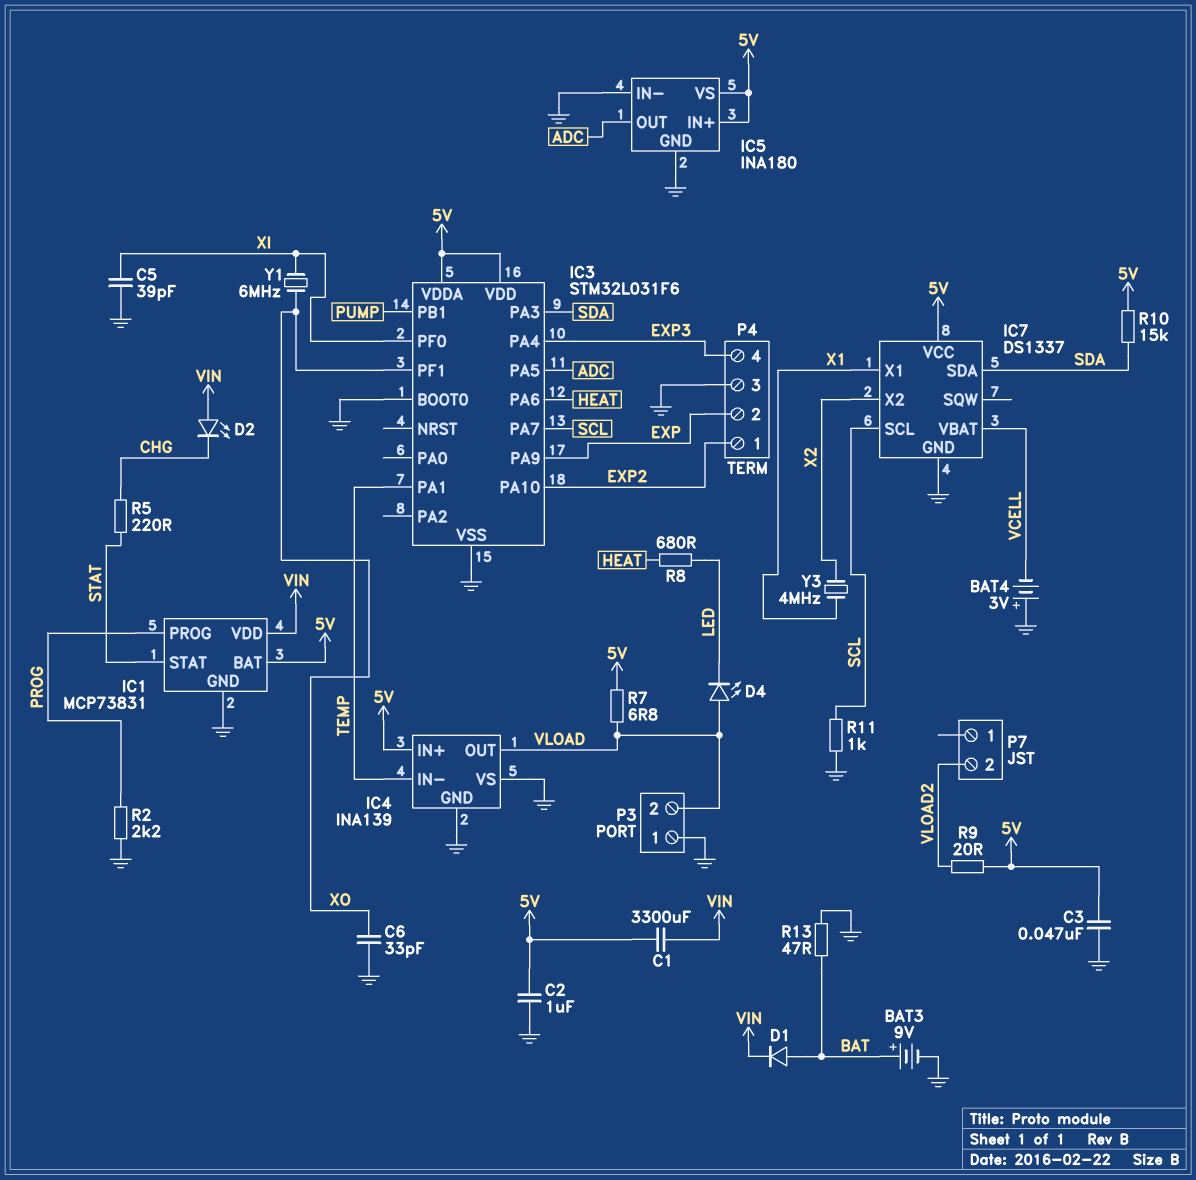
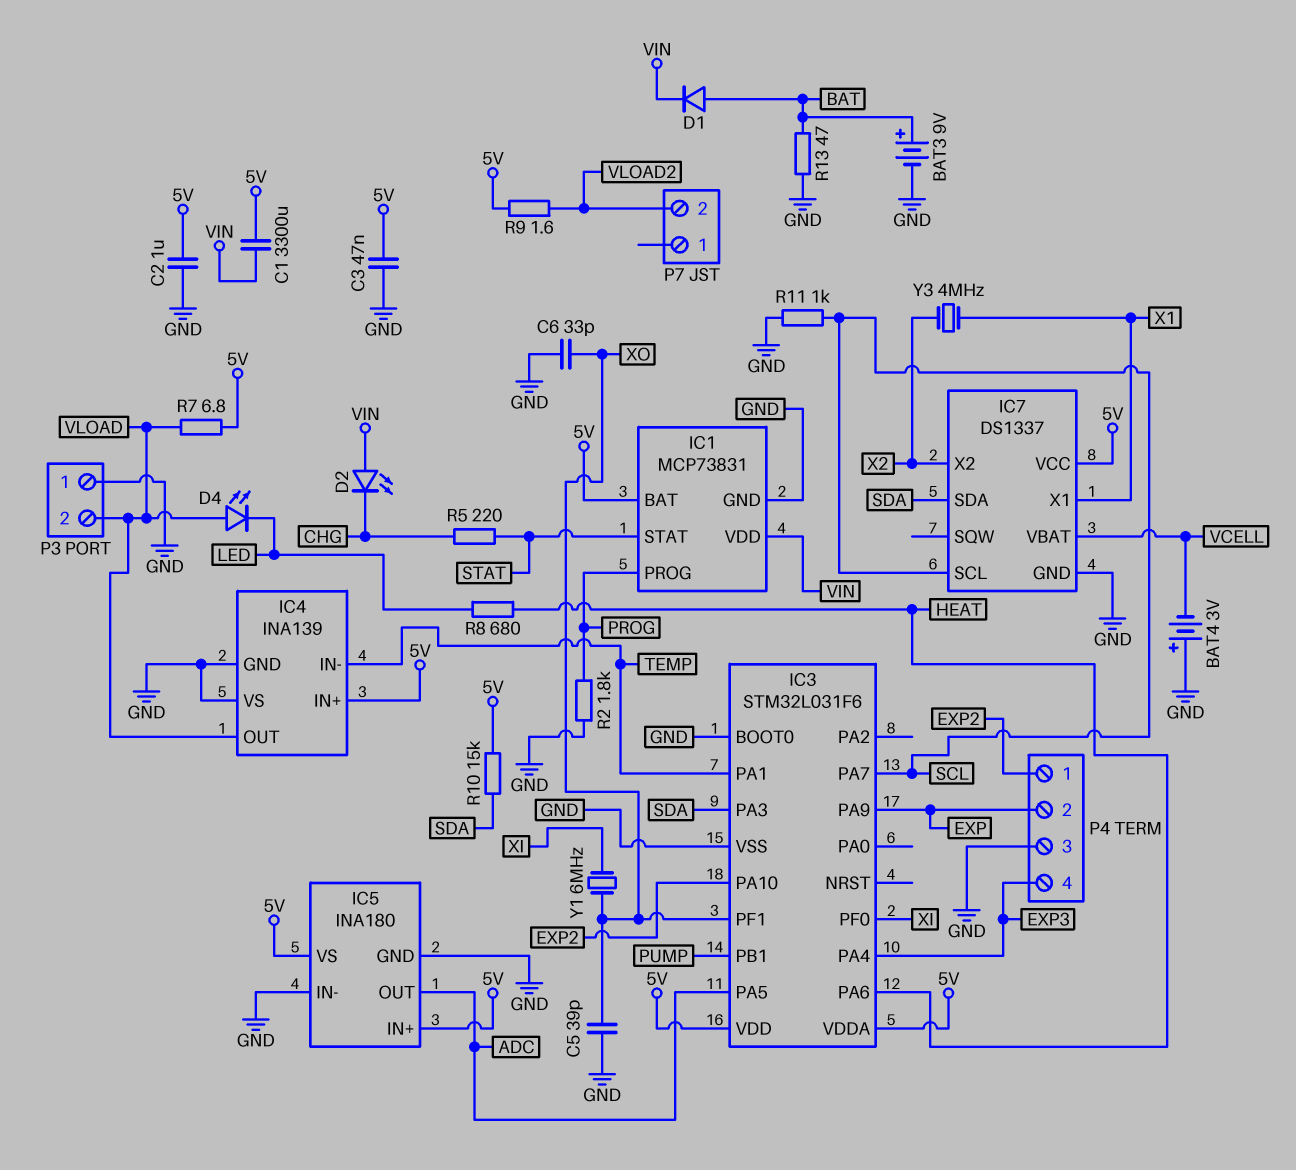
C5: 39pF (GND, XI) -> 39pF (GND, XO)
R2: 2.2k (GND, PROG) -> 1.8k (GND, PROG)
R9: 20 (5V, VLOAD2) -> 1.6 (5V, VLOAD2)

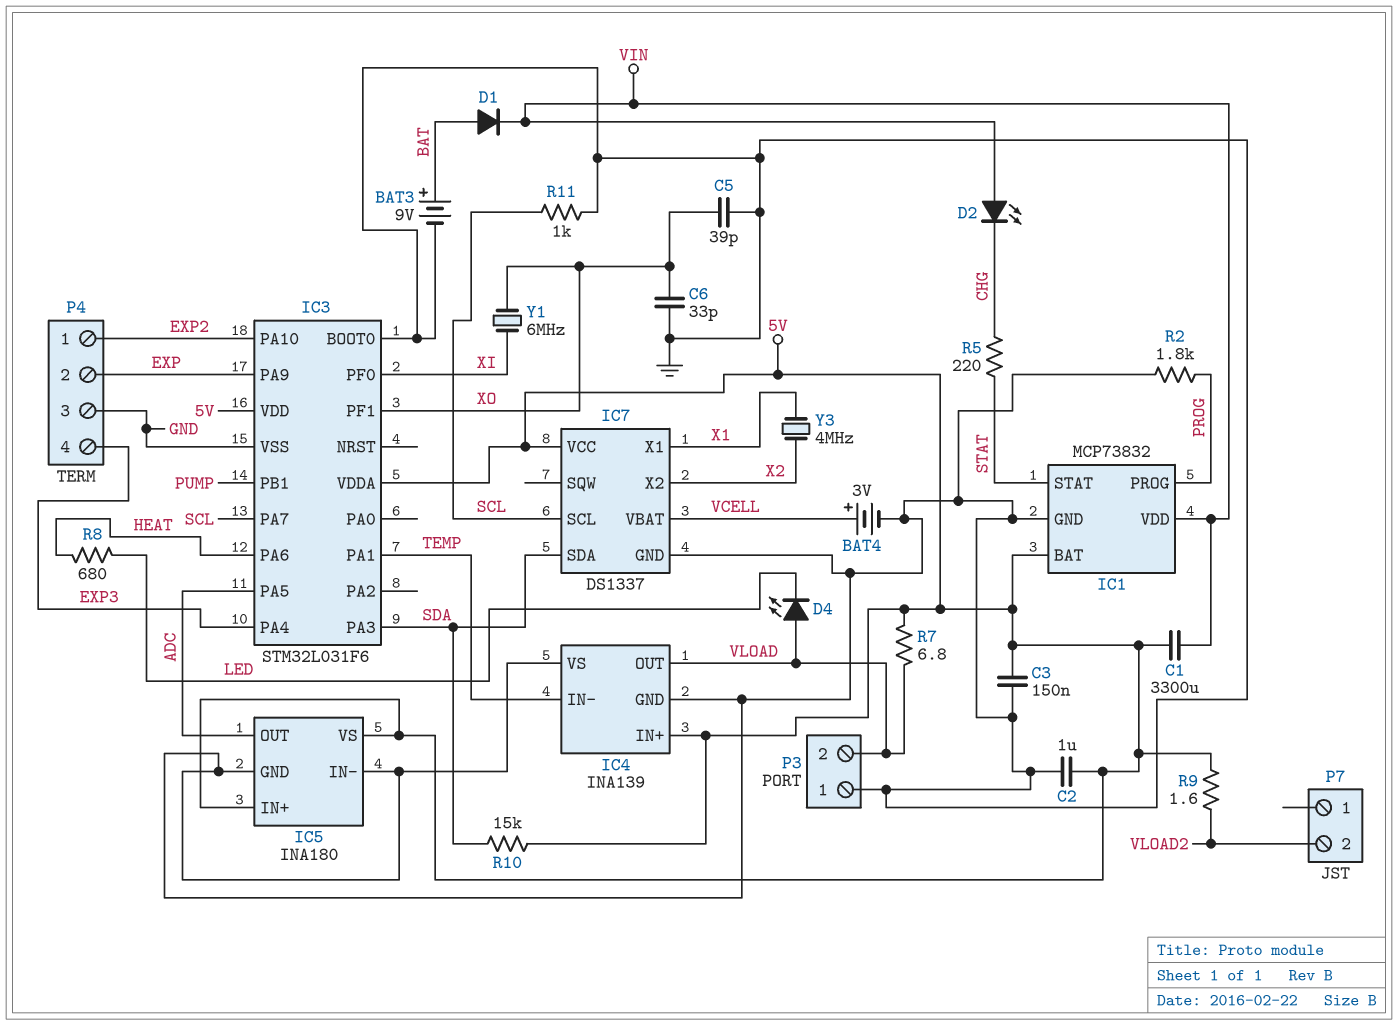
BAT4: 3V (plus GND, minus VCELL) -> 3V (plus VCELL, minus GND)
C3: 47nF (5V, GND) -> 150nF (5V, GND)
IC1: MCP73831 -> MCP73832
R13: 47 (BAT, GND) -> none

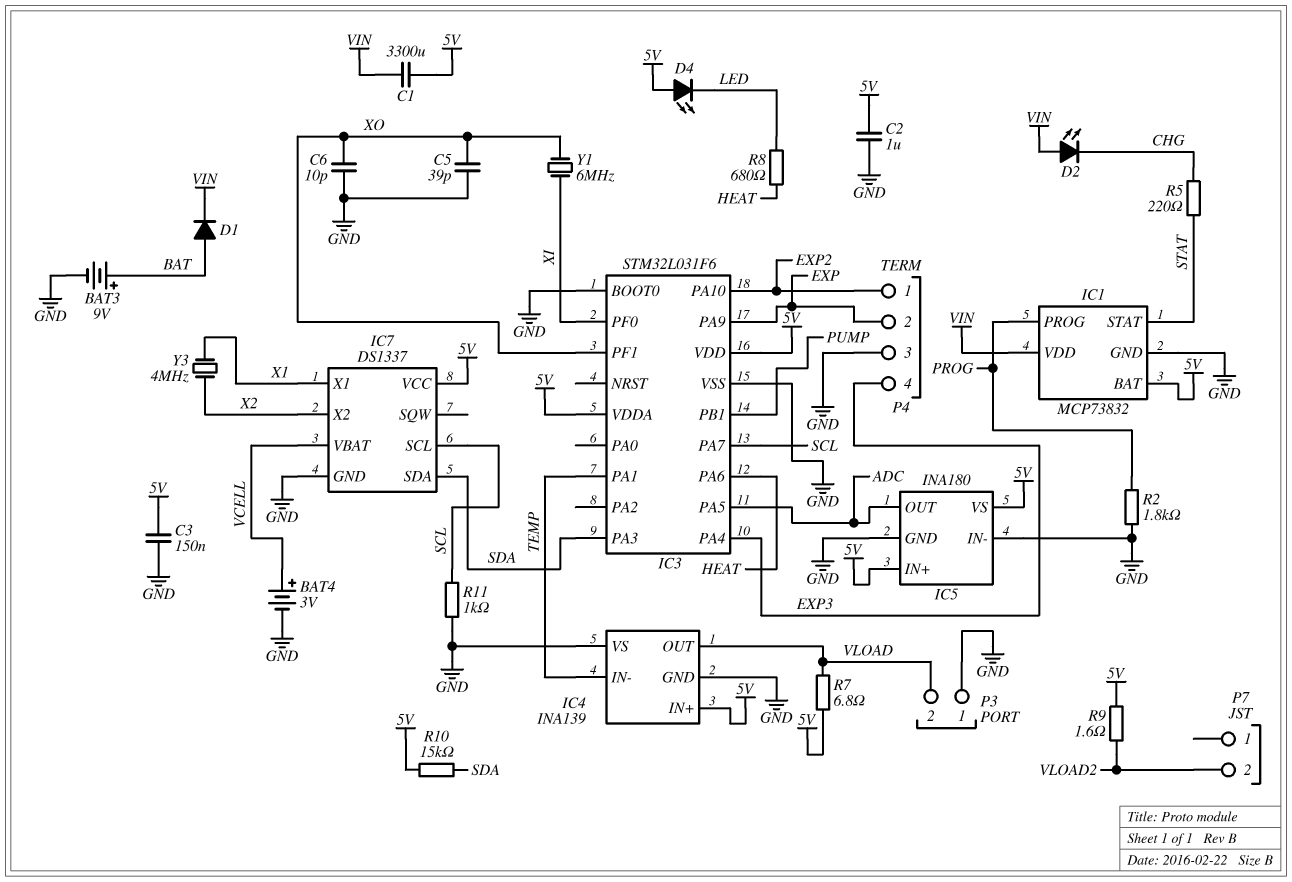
C6: 33pF (GND, XO) -> 10pF (GND, XO)
D4: LED (A VLOAD, K LED) -> LED (A 5V, K LED)

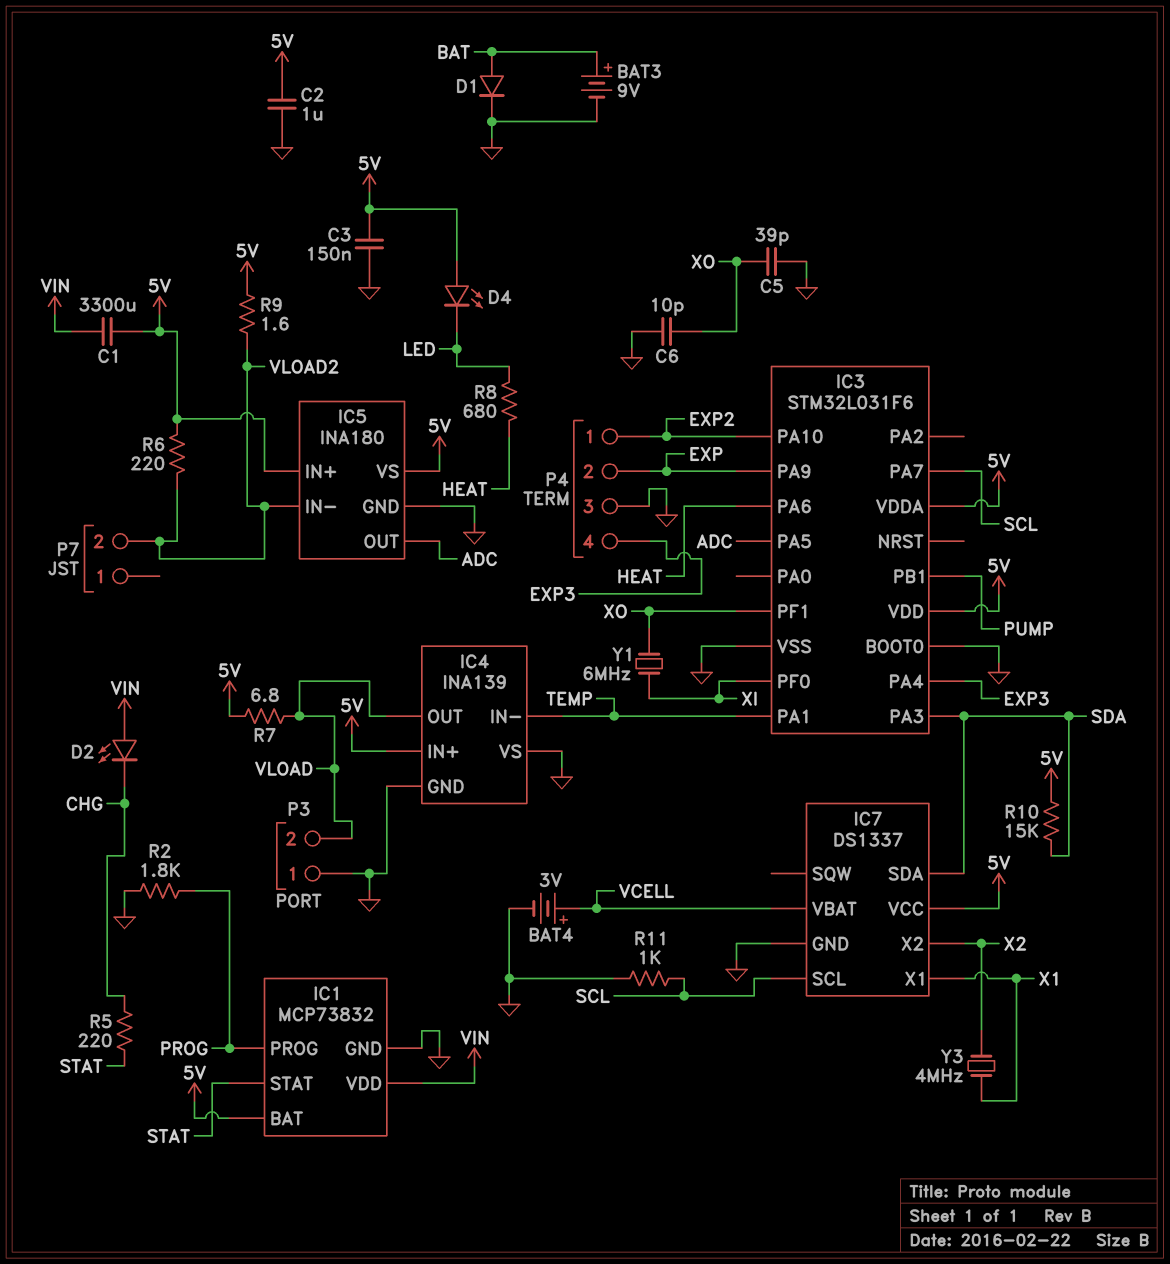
D1: diode (A BAT, K VIN) -> diode (A BAT, K GND)
IC5 pin IN-: GND -> VLOAD2
R6: none -> 220 (5V, VLOAD2)

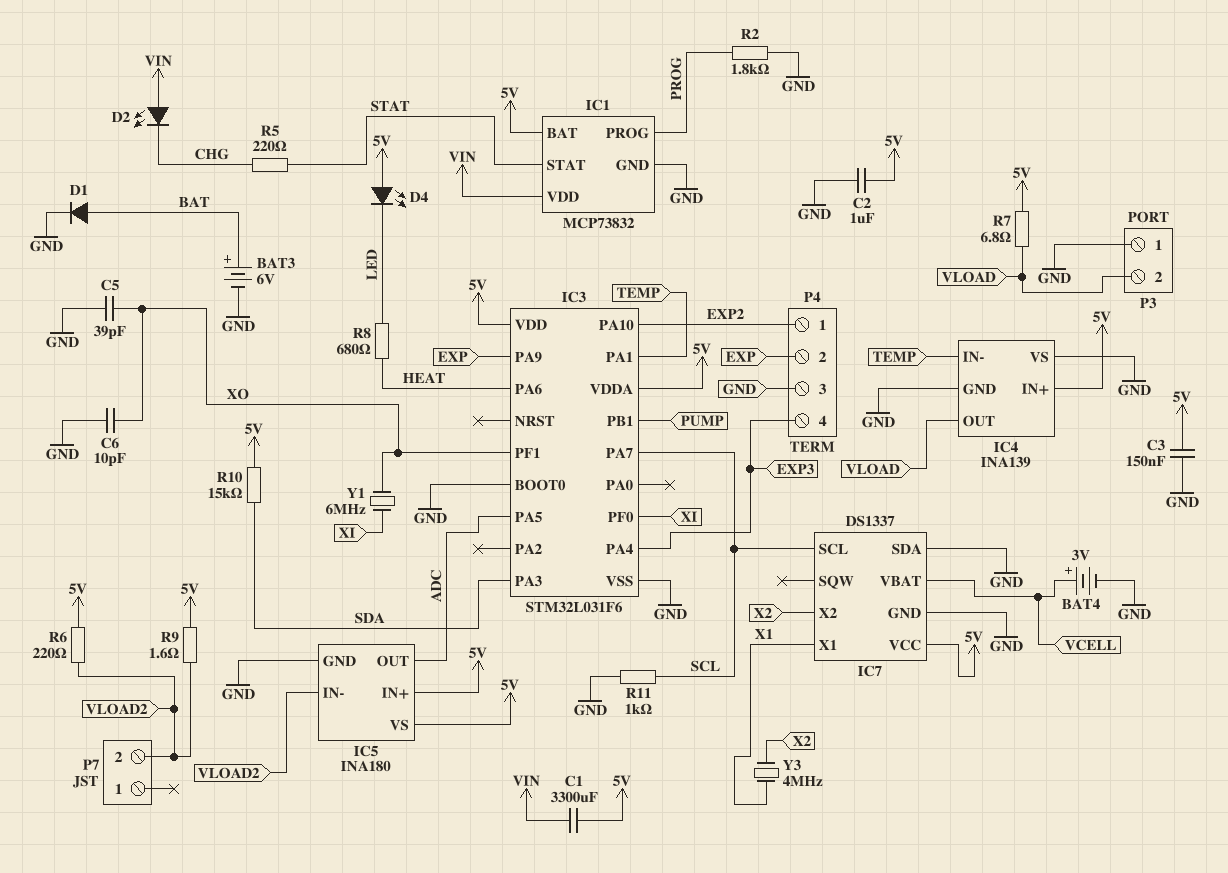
BAT3: 9V (plus BAT, minus GND) -> 6V (plus BAT, minus GND)
IC7 pin SDA: SDA -> GND

